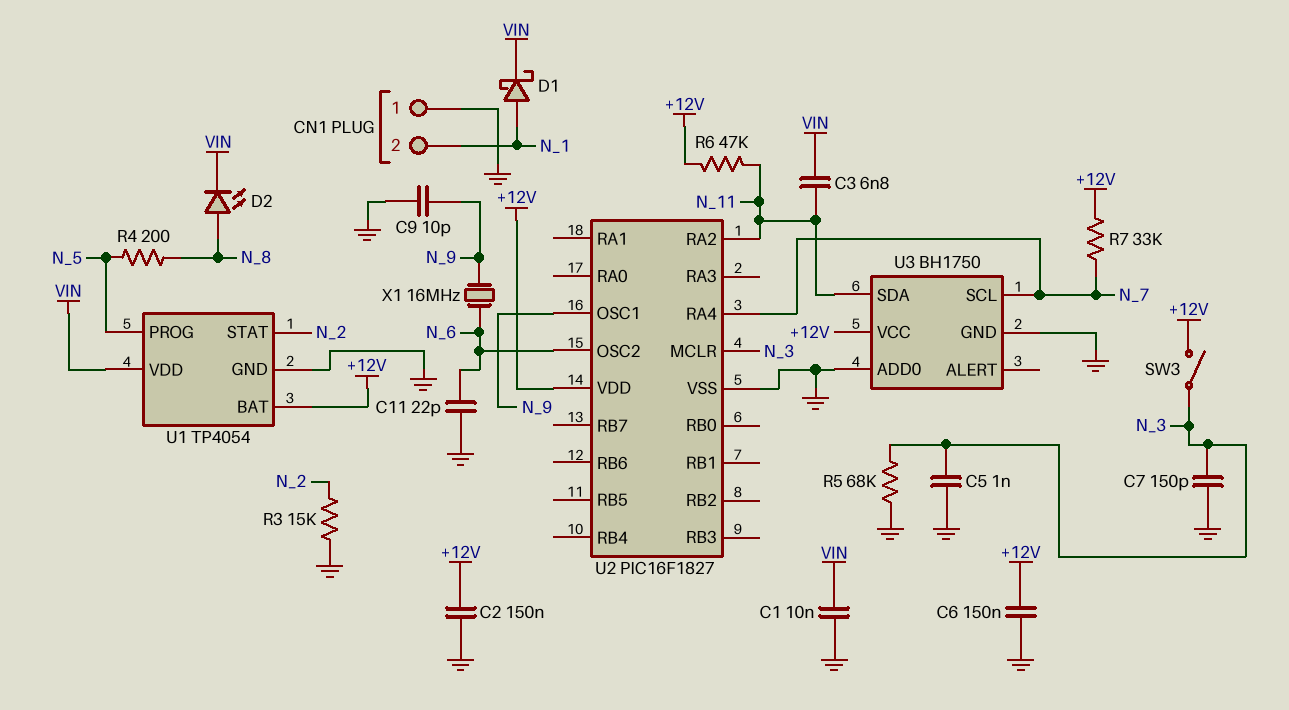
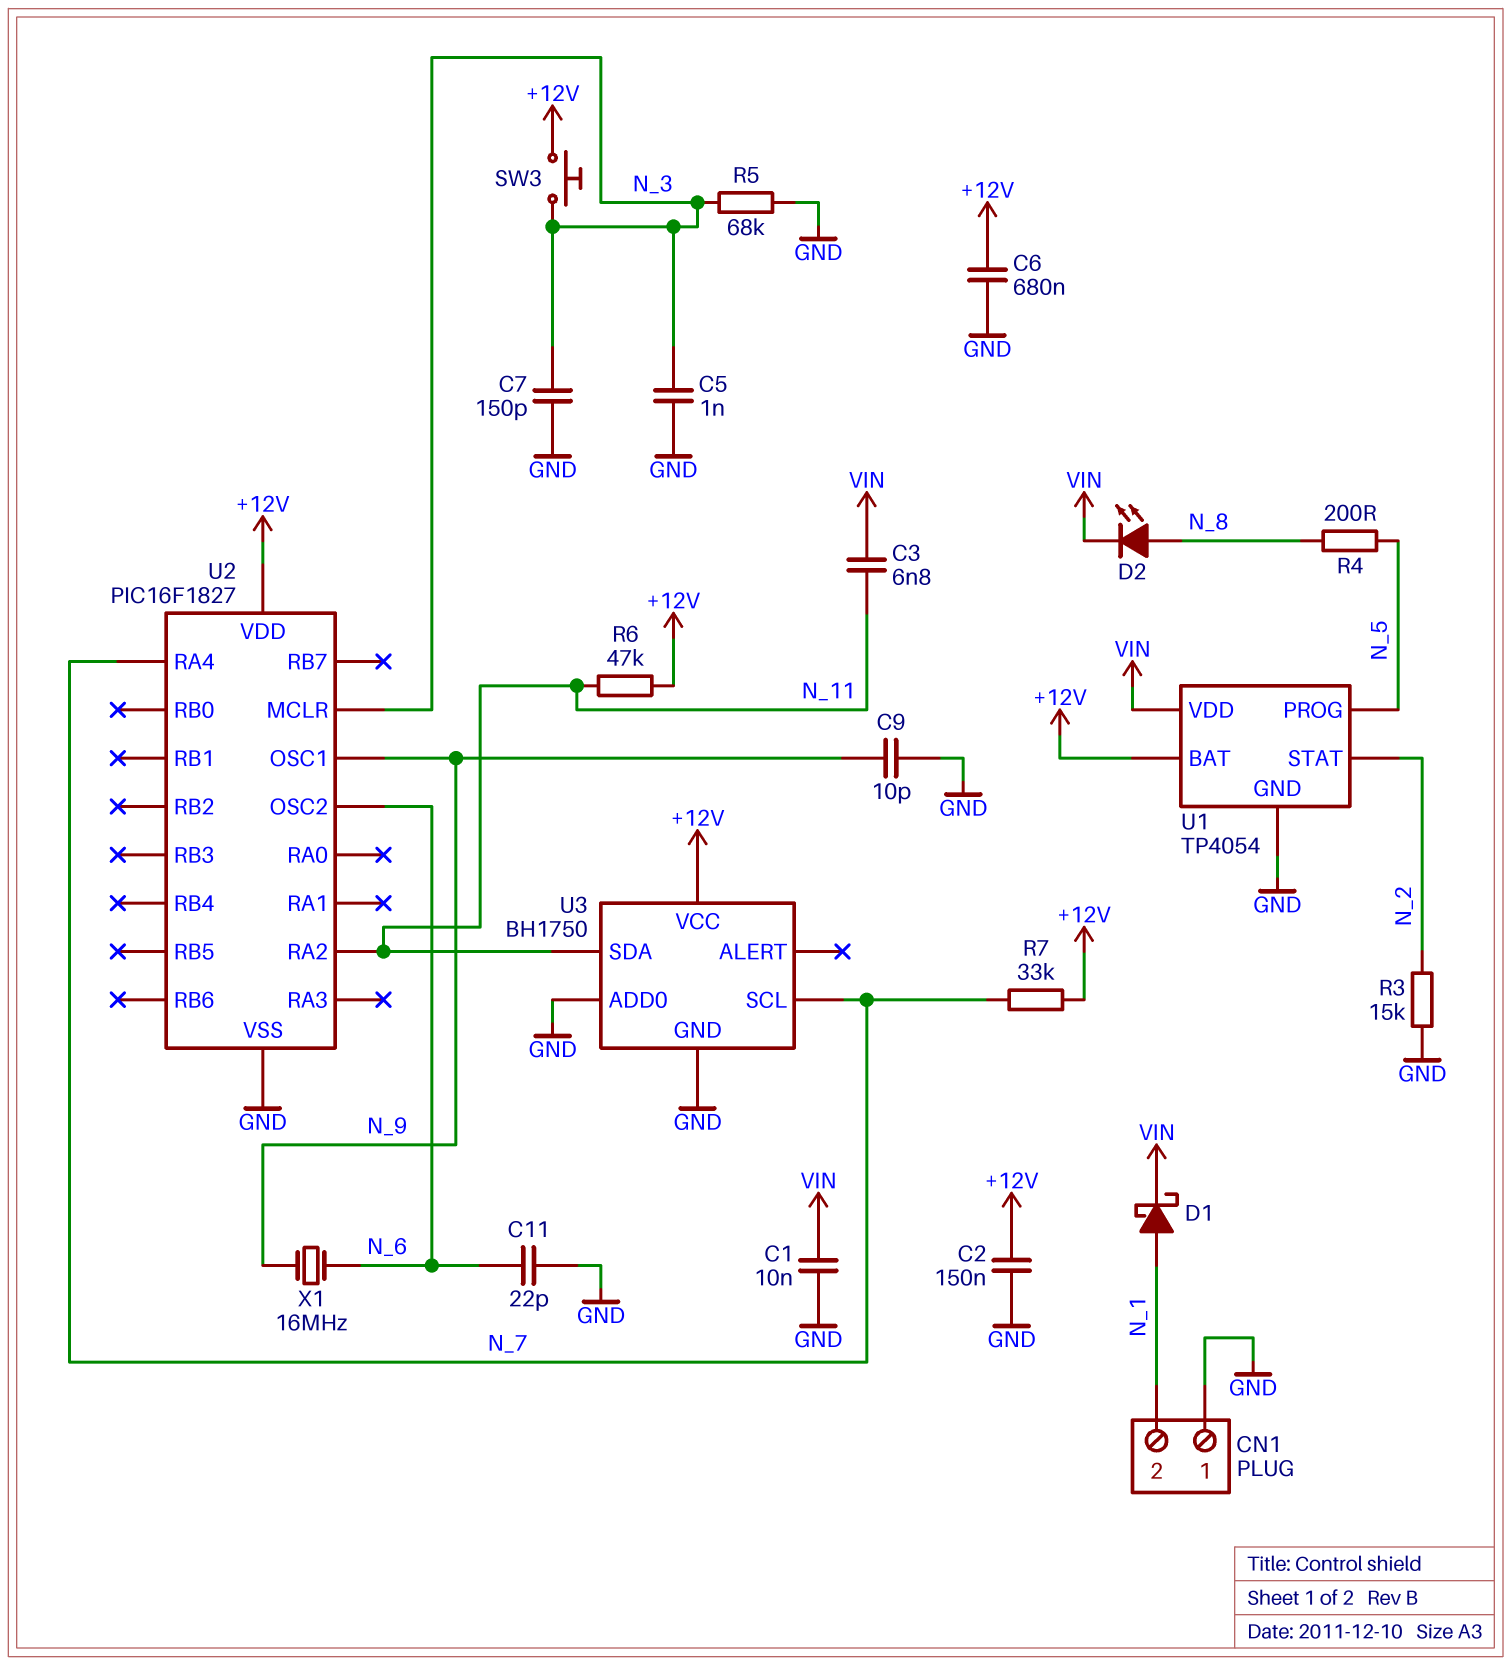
C6: 150nF (+12V, GND) -> 680nF (+12V, GND)
SW3: switch (+12V, N_3) -> button (+12V, N_3)

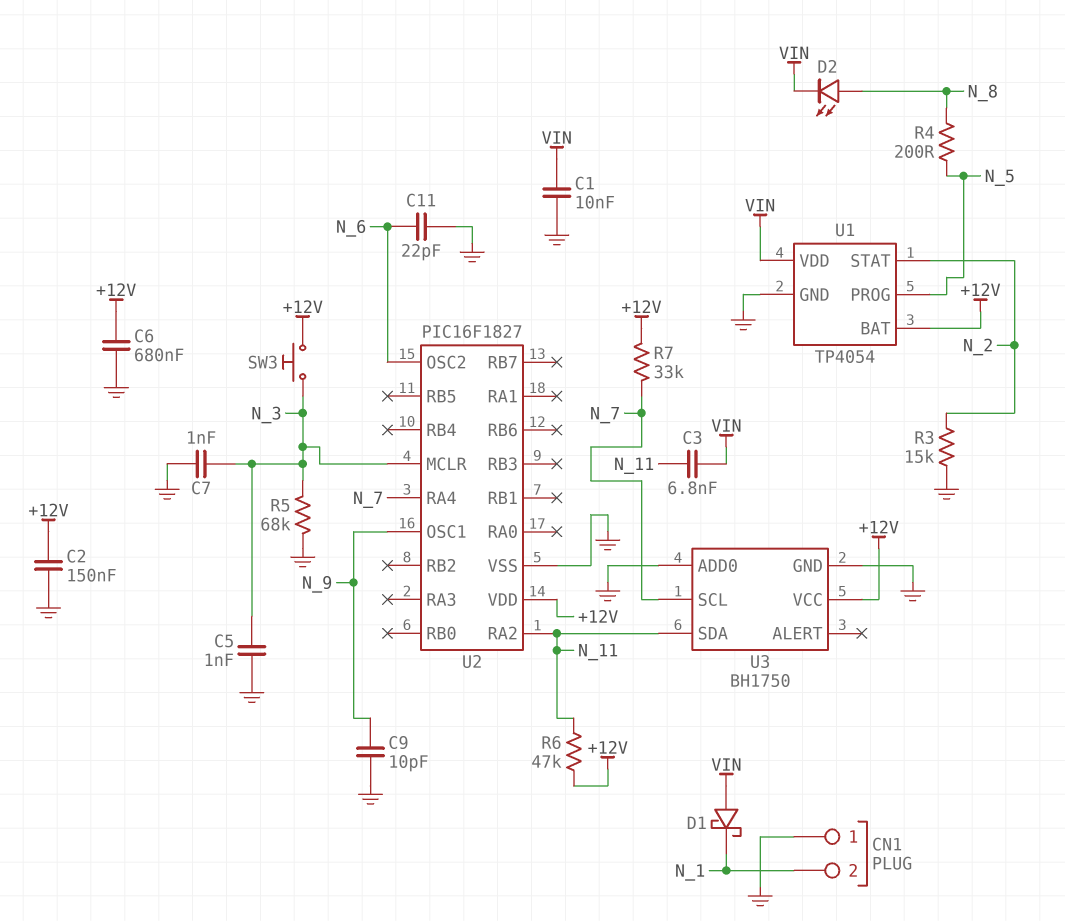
C7: 150pF (GND, N_3) -> 1nF (GND, N_3)
D1: schottky (A N_1, K VIN) -> schottky (A VIN, K N_1)
X1: 16MHz (N_6, N_9) -> none

